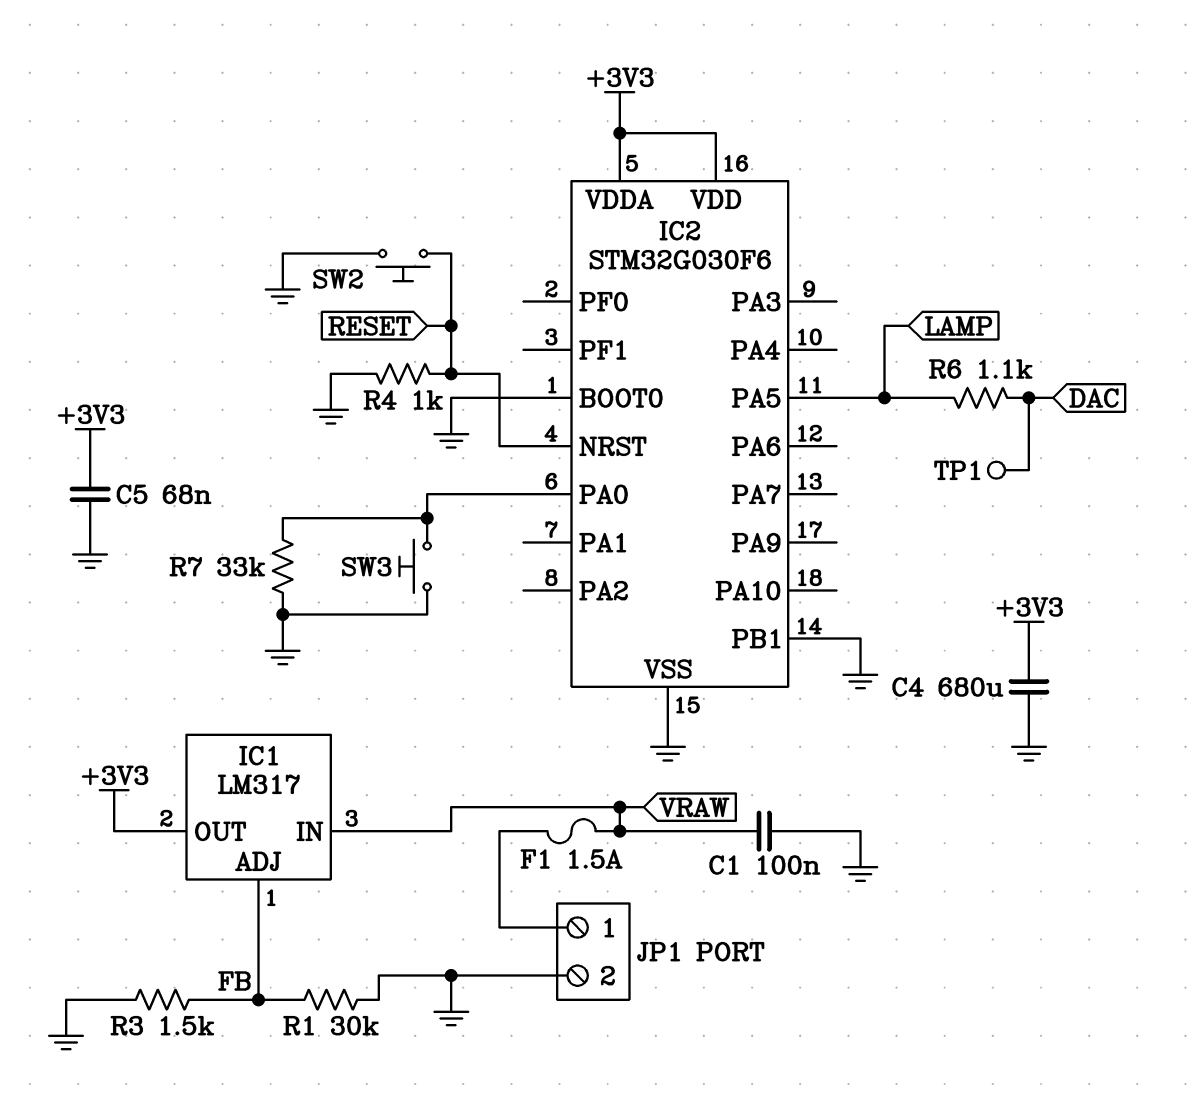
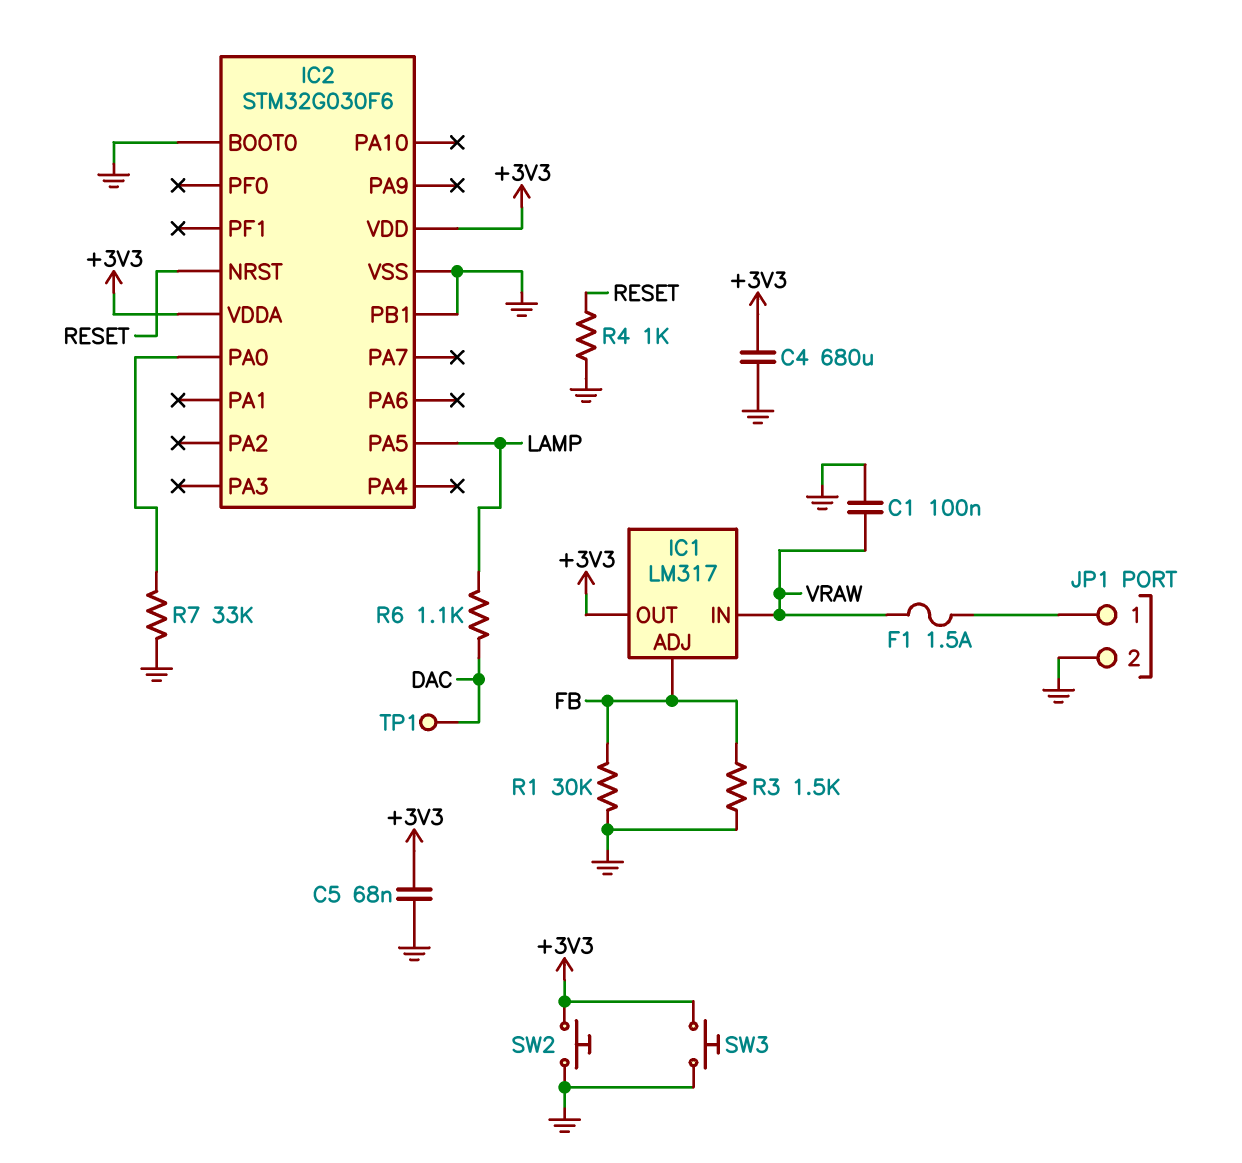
SW2: button (GND, RESET) -> button (+3V3, GND)
SW3: button (GND, IC2/PA0) -> button (+3V3, GND)

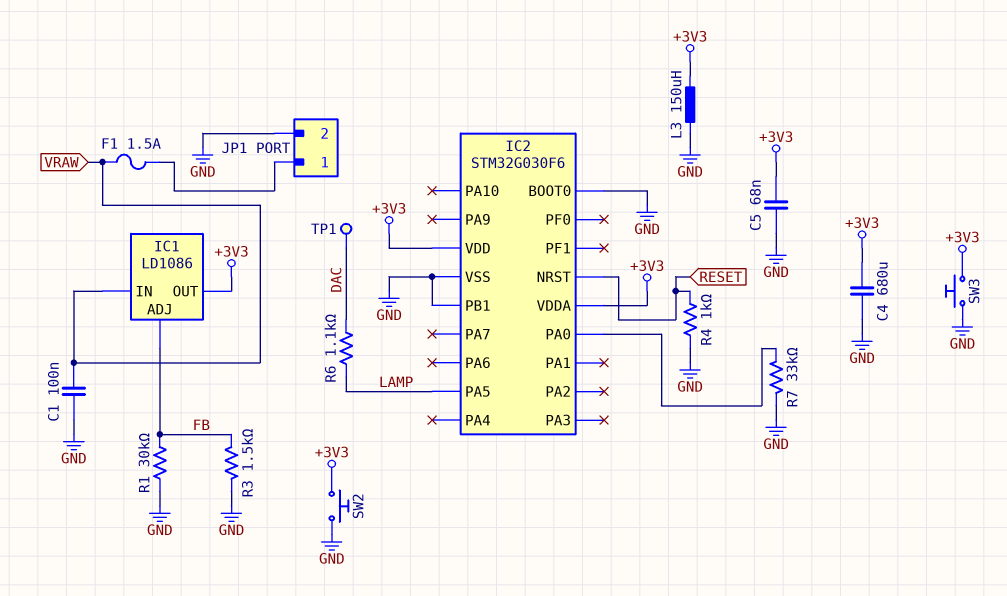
IC1: LM317 -> LD1086
L3: none -> 150uH (+3V3, GND)

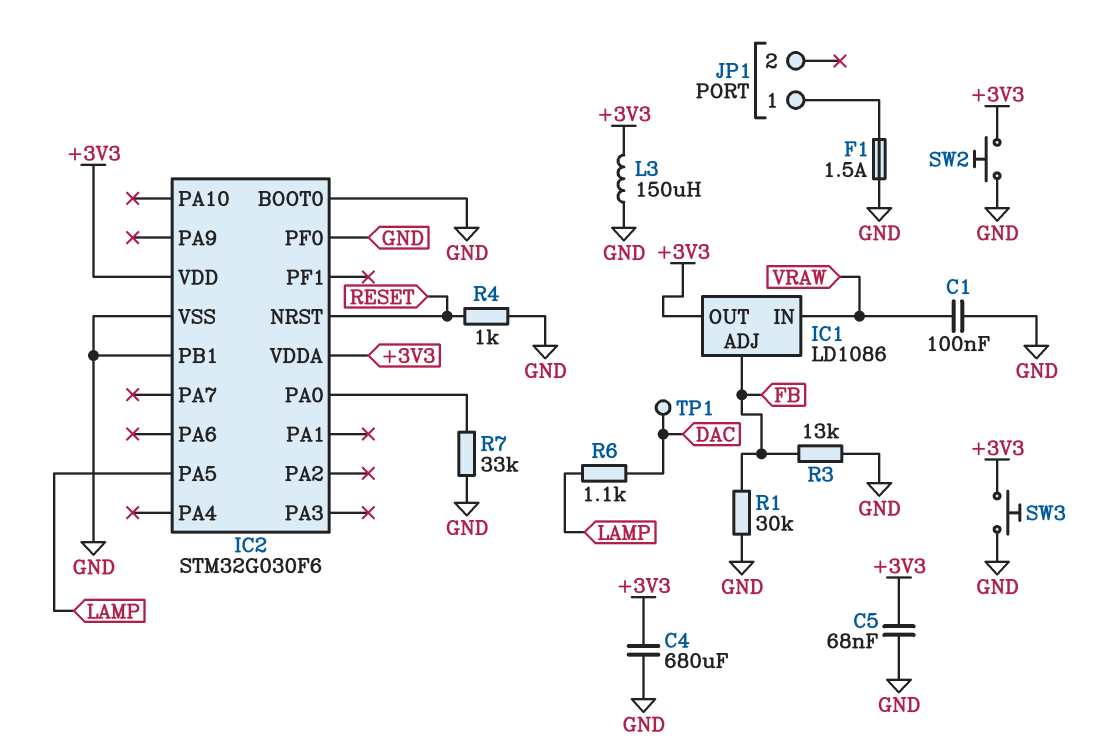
F1: 1.5A (JP1/1, VRAW) -> 1.5A (GND, JP1/1)
IC2 pin PF0: none -> GND
JP1 pin 2: GND -> none
R3: 1.5k (FB, GND) -> 13k (FB, GND)

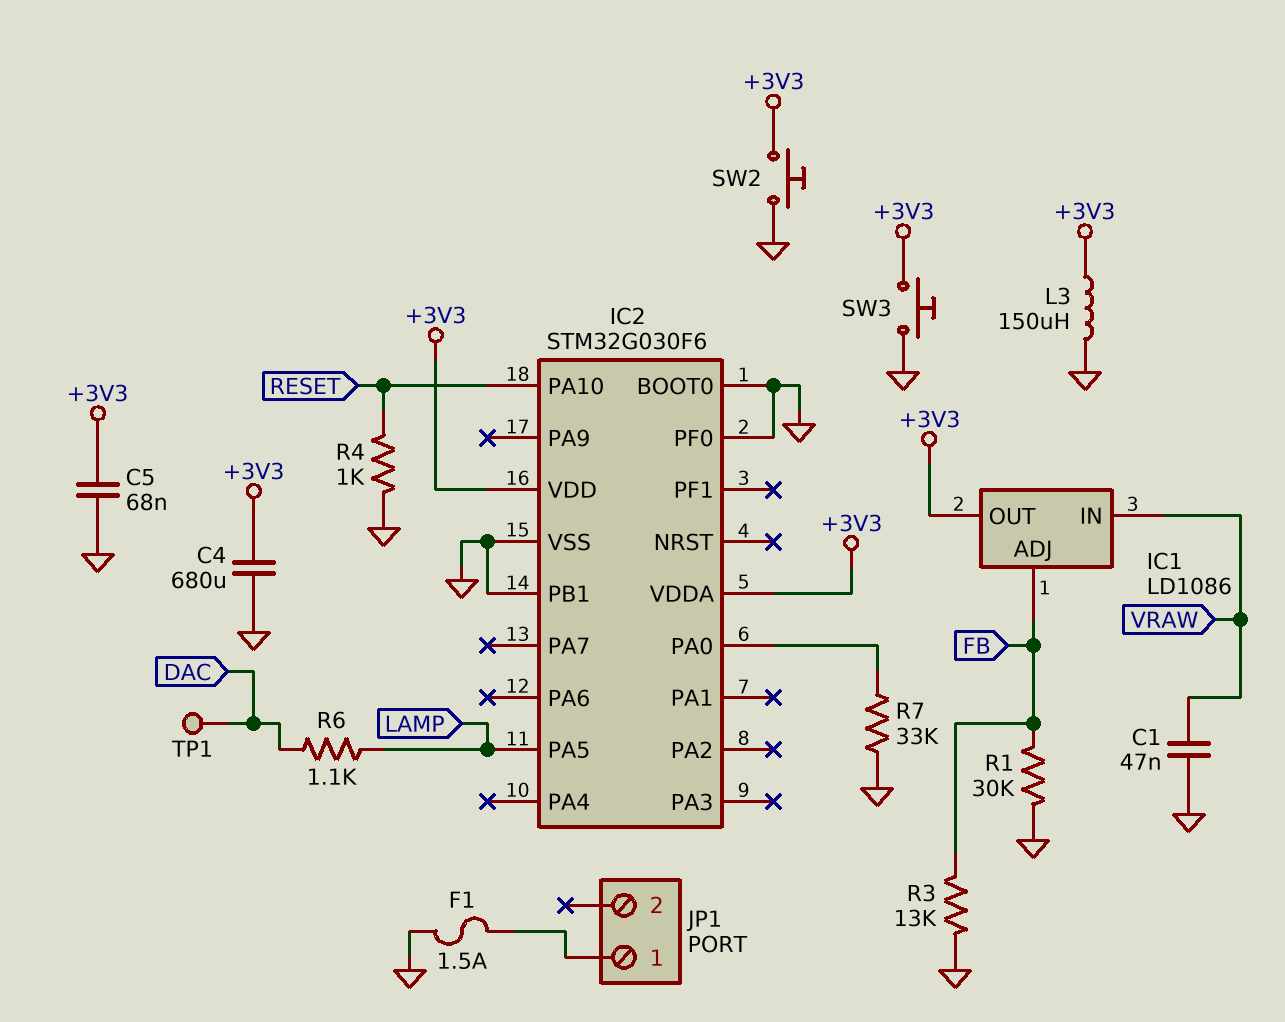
C1: 100nF (GND, VRAW) -> 47nF (GND, VRAW)
IC2 pin NRST: RESET -> none
IC2 pin PA10: none -> RESET

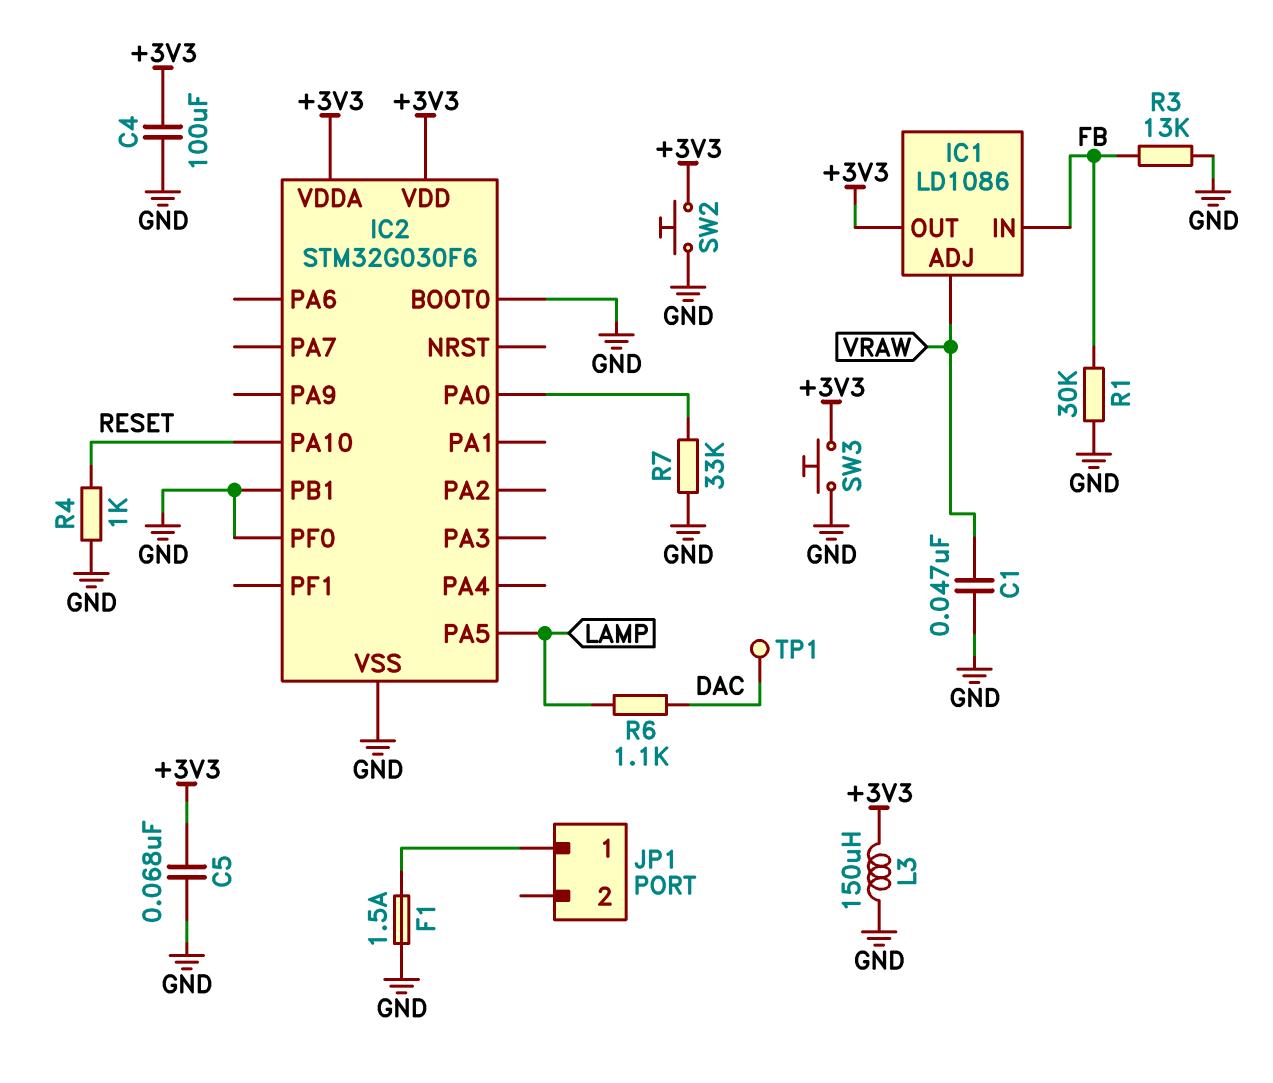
C4: 680uF (+3V3, GND) -> 100uF (+3V3, GND)
IC1 pin ADJ: FB -> VRAW
IC1 pin IN: VRAW -> FB

